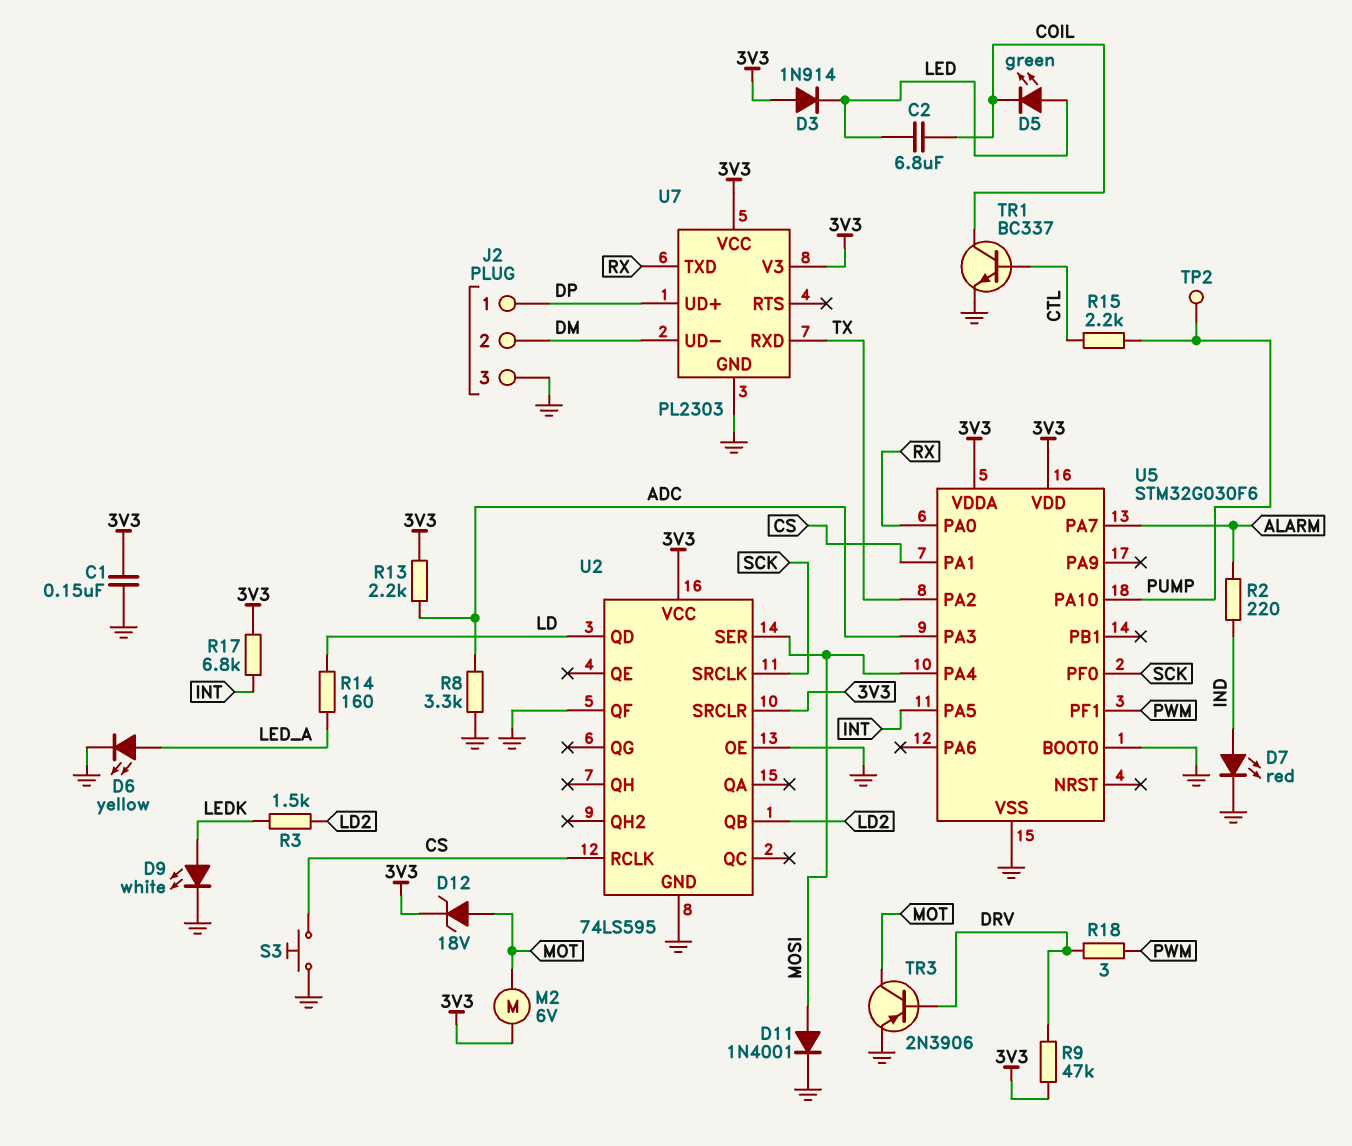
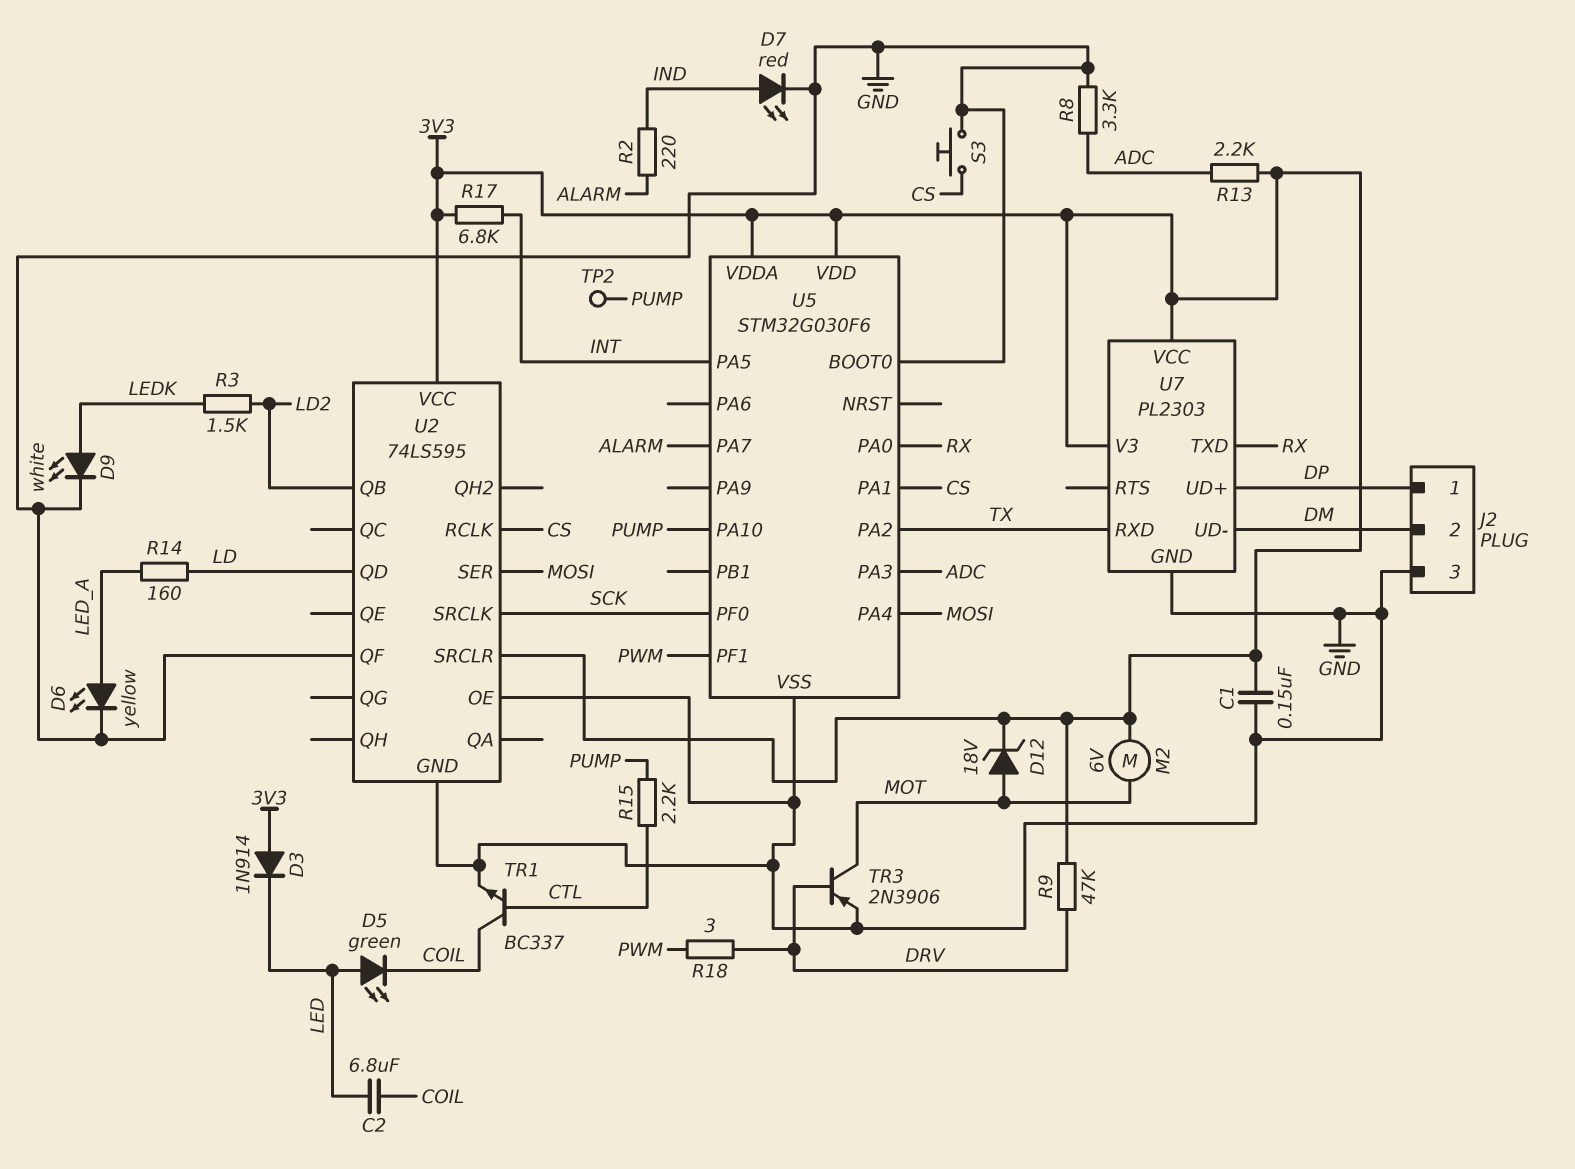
D11: diode 1N4001 (A MOSI, K GND) -> none

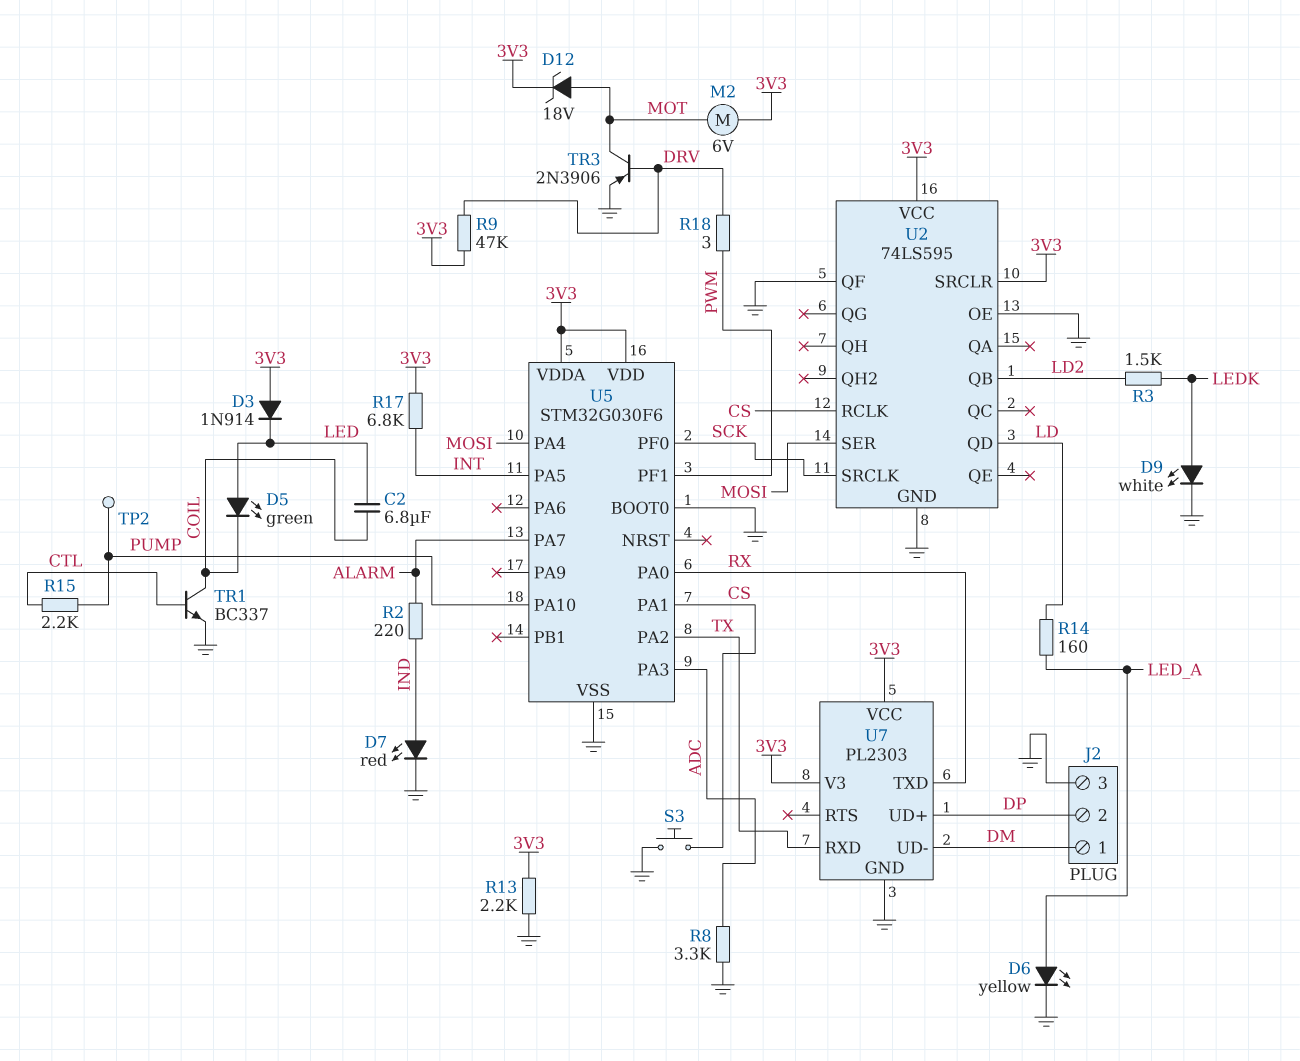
C1: 150nF (3V3, GND) -> none
J2 pin 1: DP -> DM
J2 pin 2: DM -> DP
R13: 2.2k (3V3, ADC) -> 2.2k (3V3, GND)

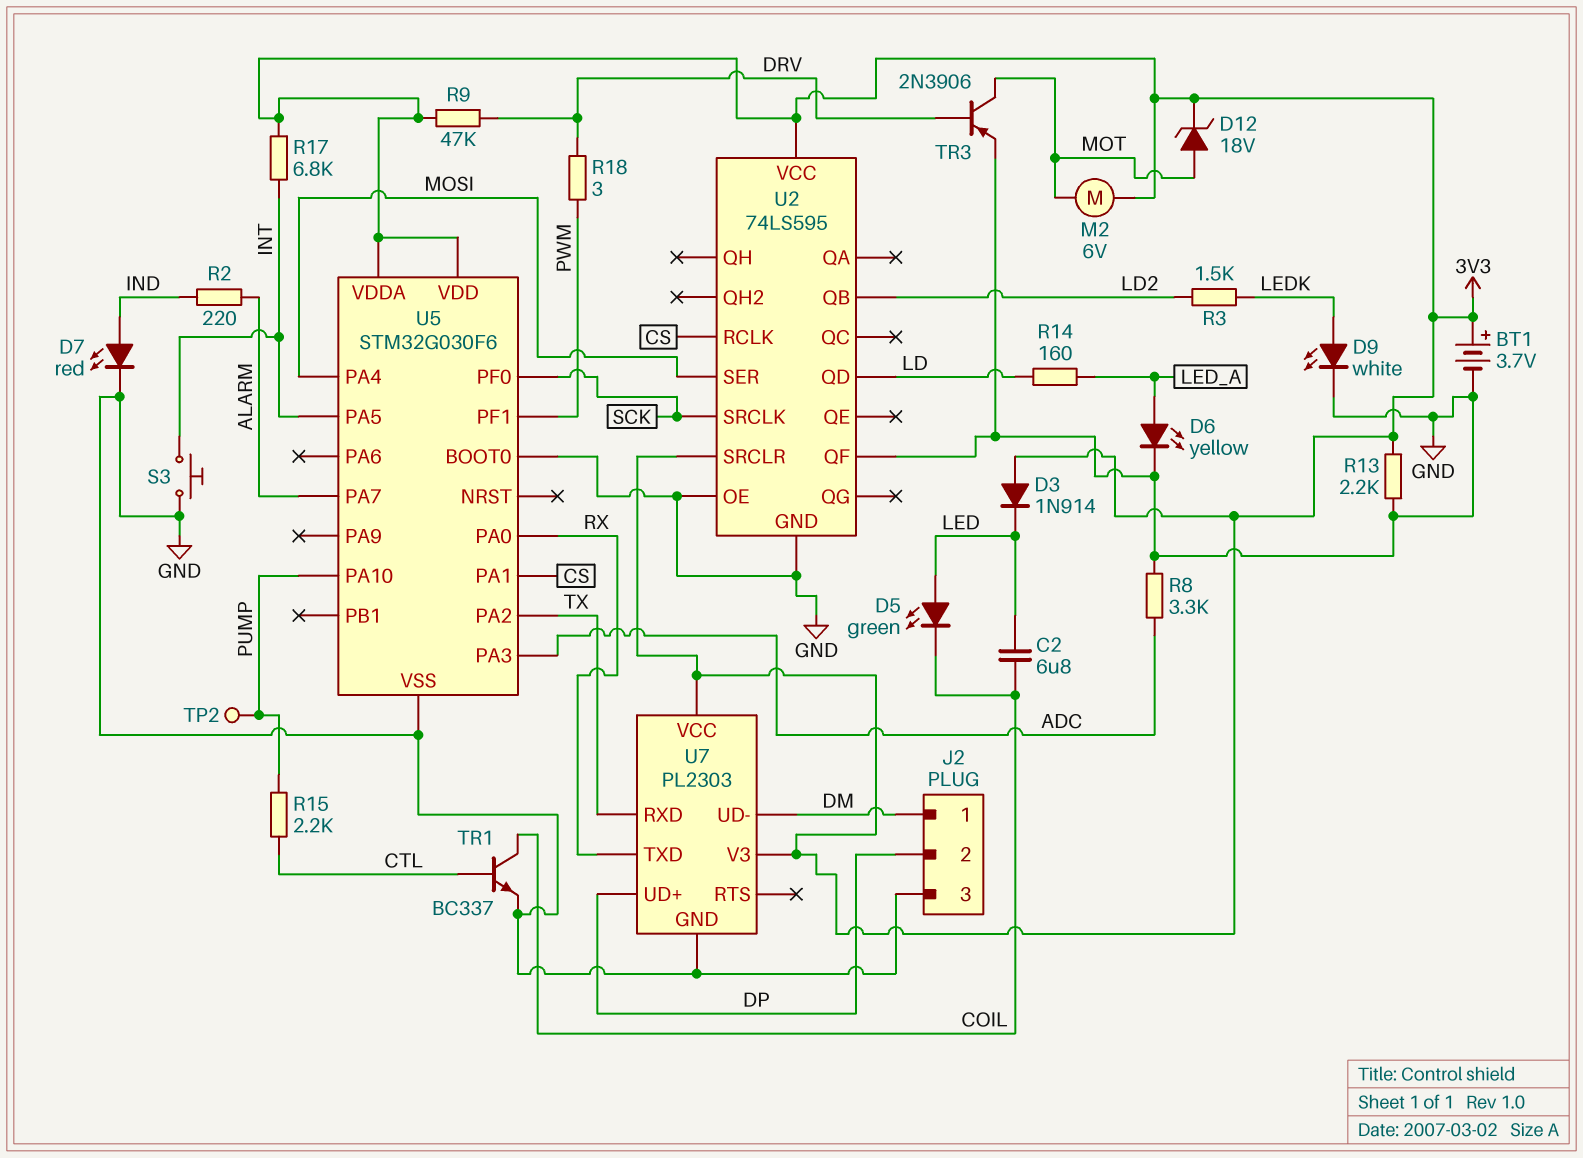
BT1: none -> 3.7V (plus 3V3, minus GND)
S3: button (CS, GND) -> button (GND, INT)

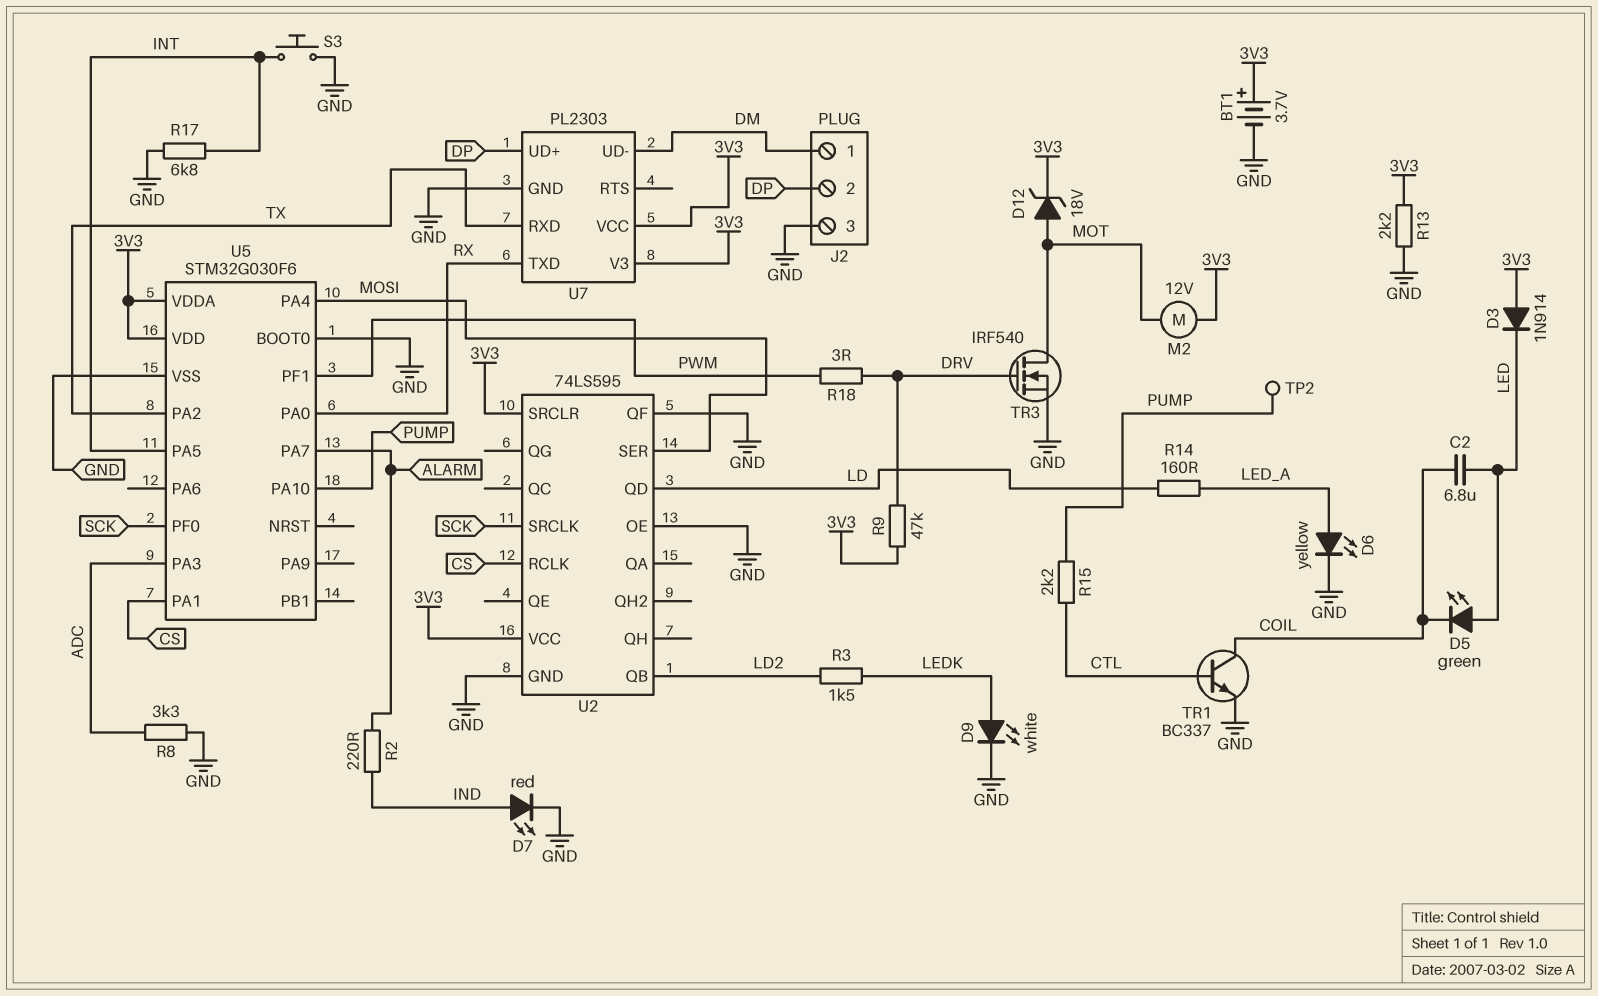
M2: motor 6V (3V3, MOT) -> motor 12V (3V3, MOT)
R17: 6.8k (3V3, INT) -> 6.8k (GND, INT)
TR3: PNP 2N3906 (B DRV, C MOT, E GND) -> NMOS IRF540 (G DRV, D MOT, S GND)

